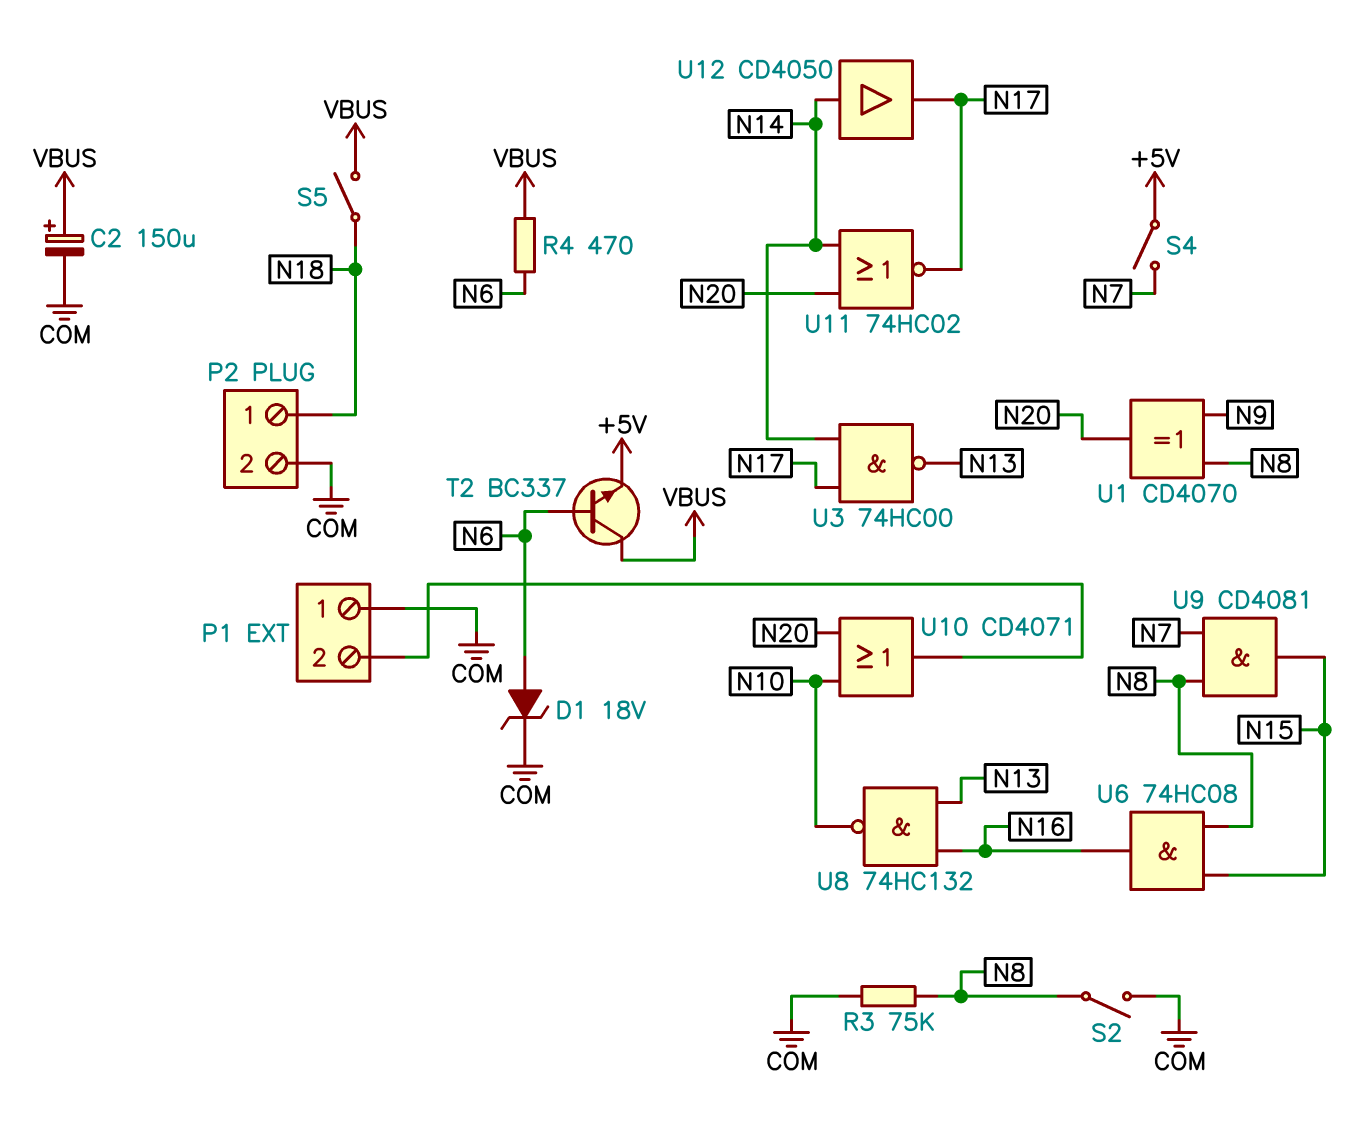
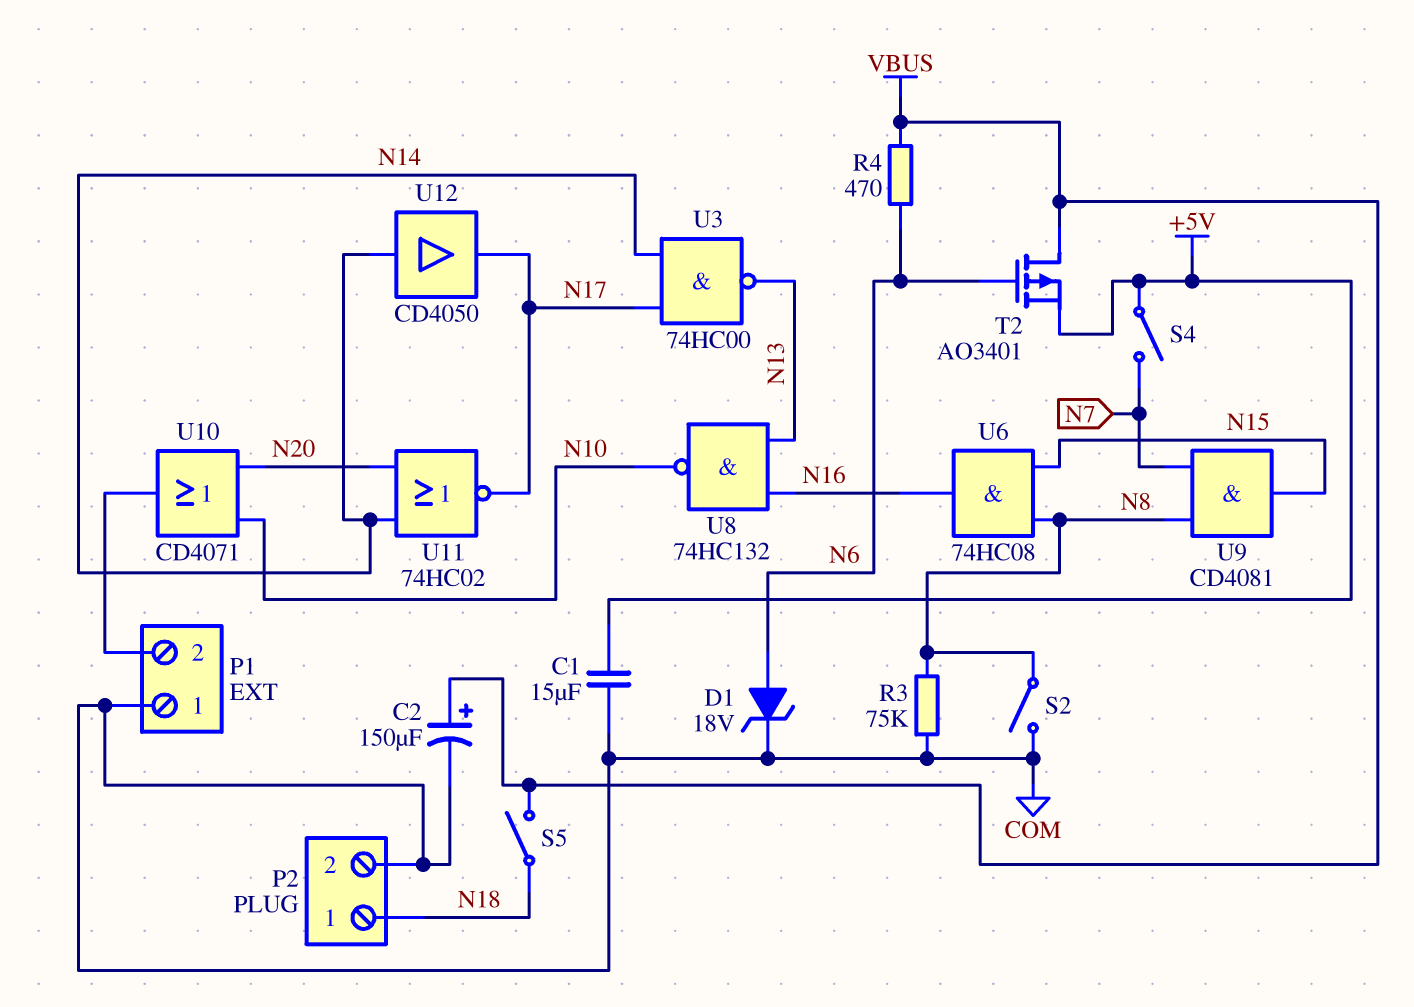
C1: none -> 15uF (+5V, COM)
T2: NPN BC337 (B N6, C VBUS, E +5V) -> PMOS AO3401 (G N6, D VBUS, S +5V)
U1: XOR CD4070 (in N8, in N9, out N20) -> none

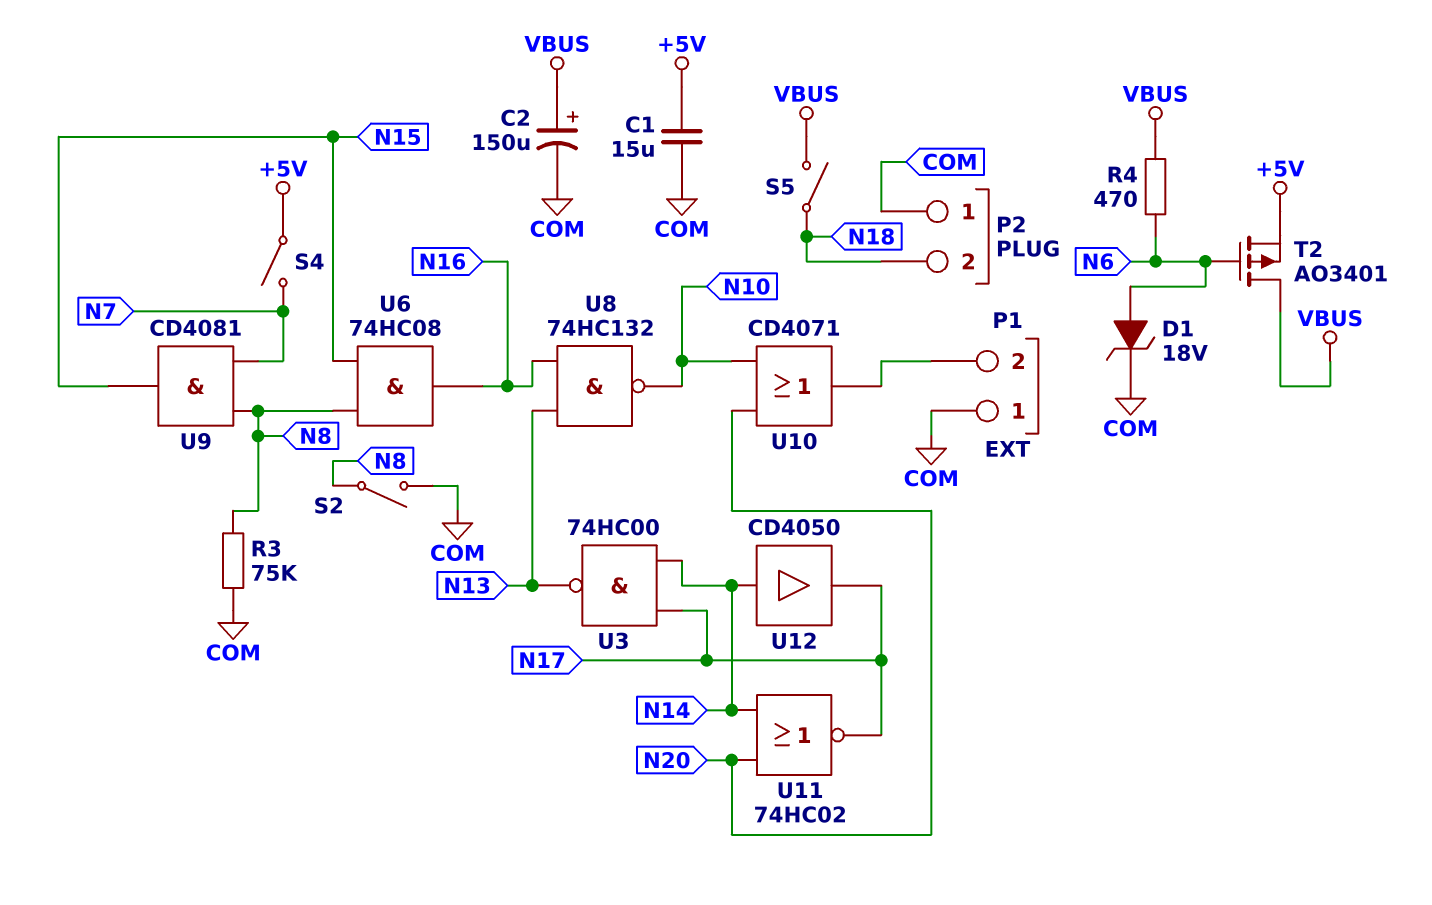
P2 pin 1: N18 -> COM
P2 pin 2: COM -> N18

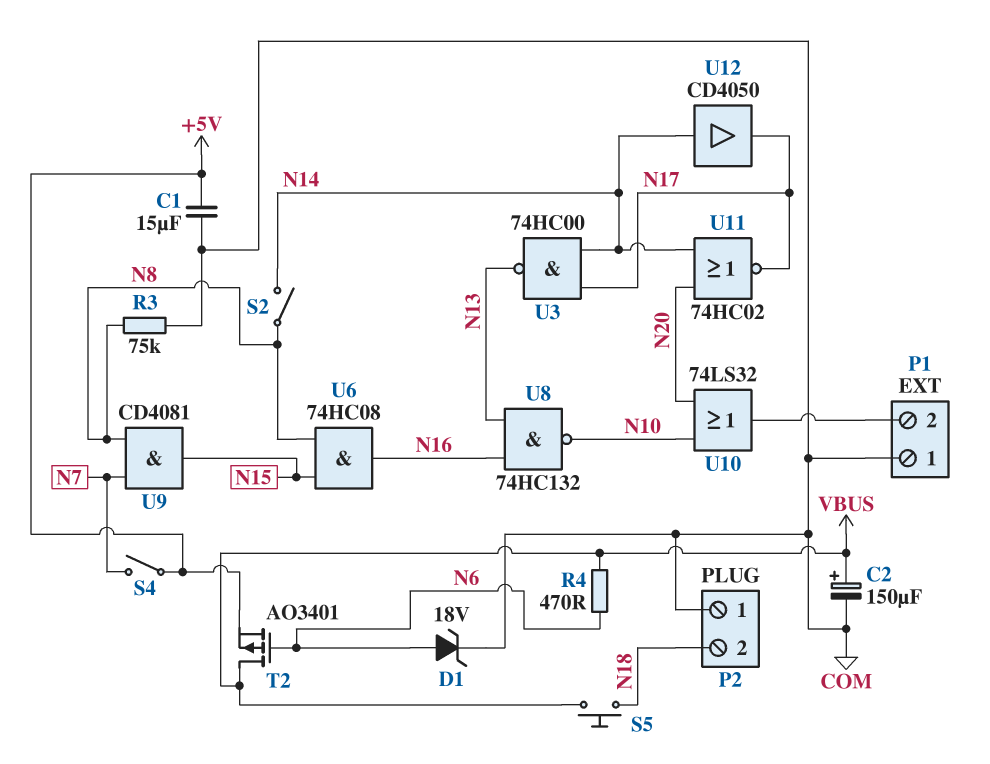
S2: switch (COM, N8) -> switch (N8, N14)
S5: switch (N18, VBUS) -> button (N18, VBUS)
U10: OR CD4071 (in N10, in N20, out P1/2) -> OR 74LS32 (in N10, in N20, out P1/2)

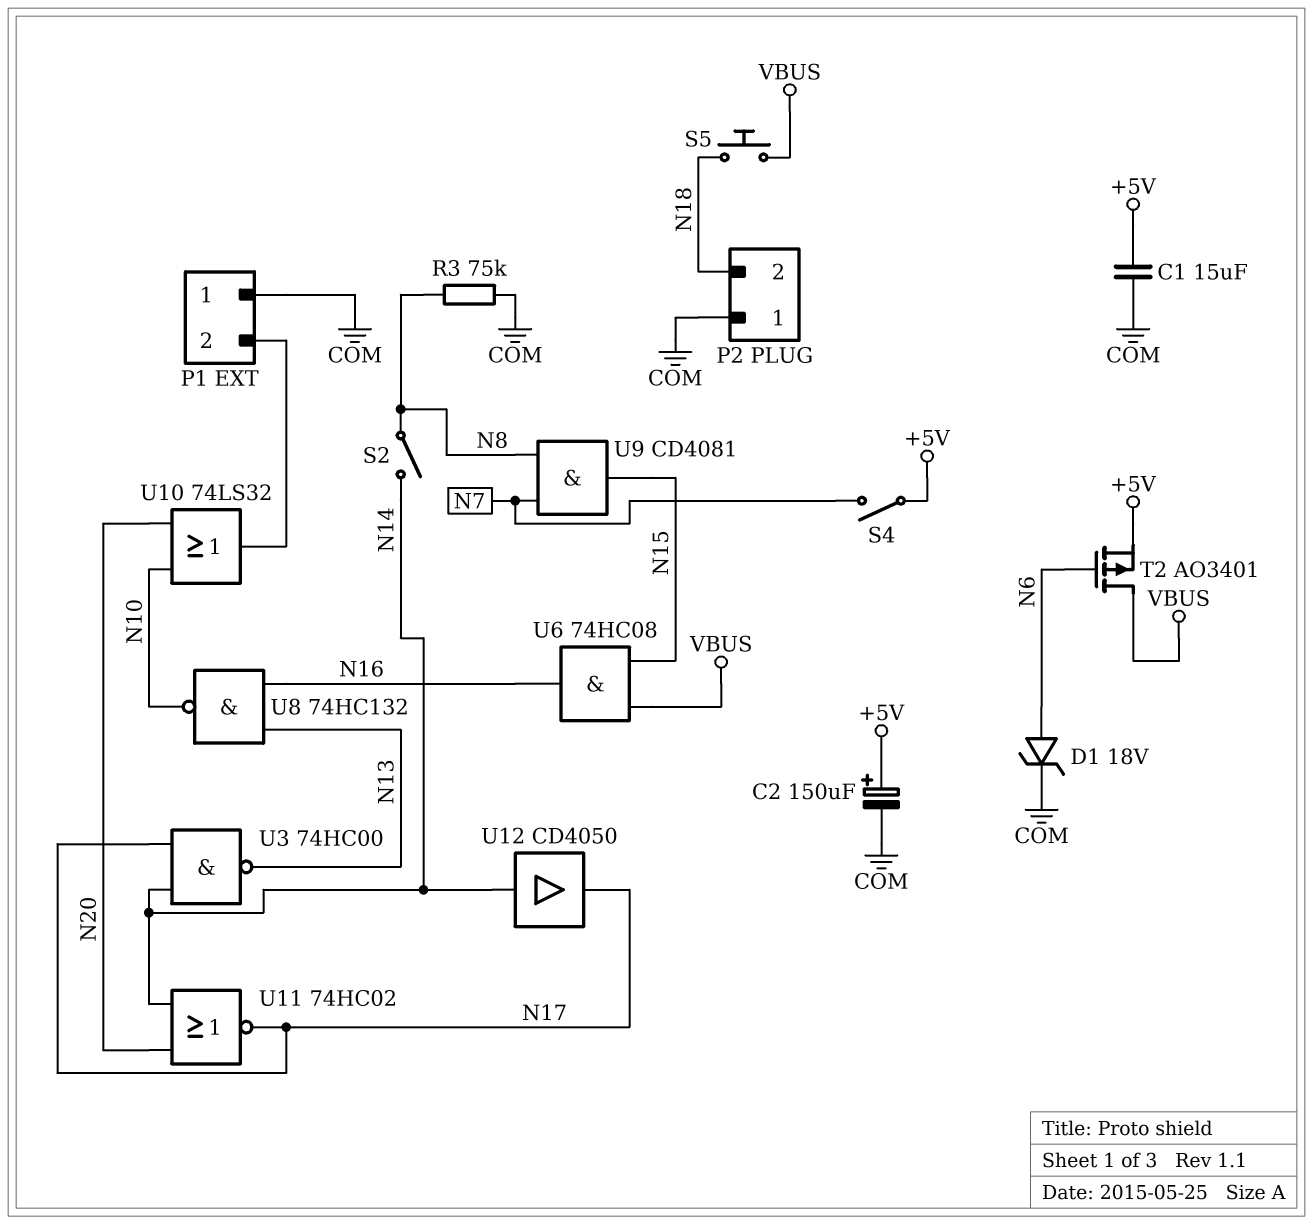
C2: 150uF (plus VBUS, minus COM) -> 150uF (plus +5V, minus COM)
R4: 470 (N6, VBUS) -> none
U6: AND 74HC08 (in N8, in N15, out N16) -> AND 74HC08 (in N15, in VBUS, out N16)

